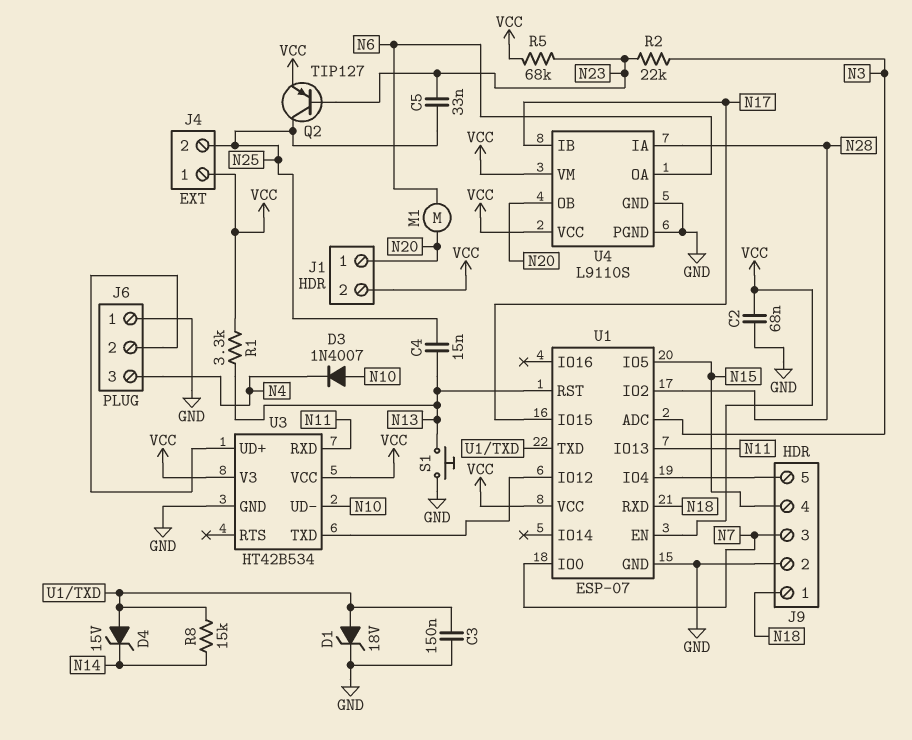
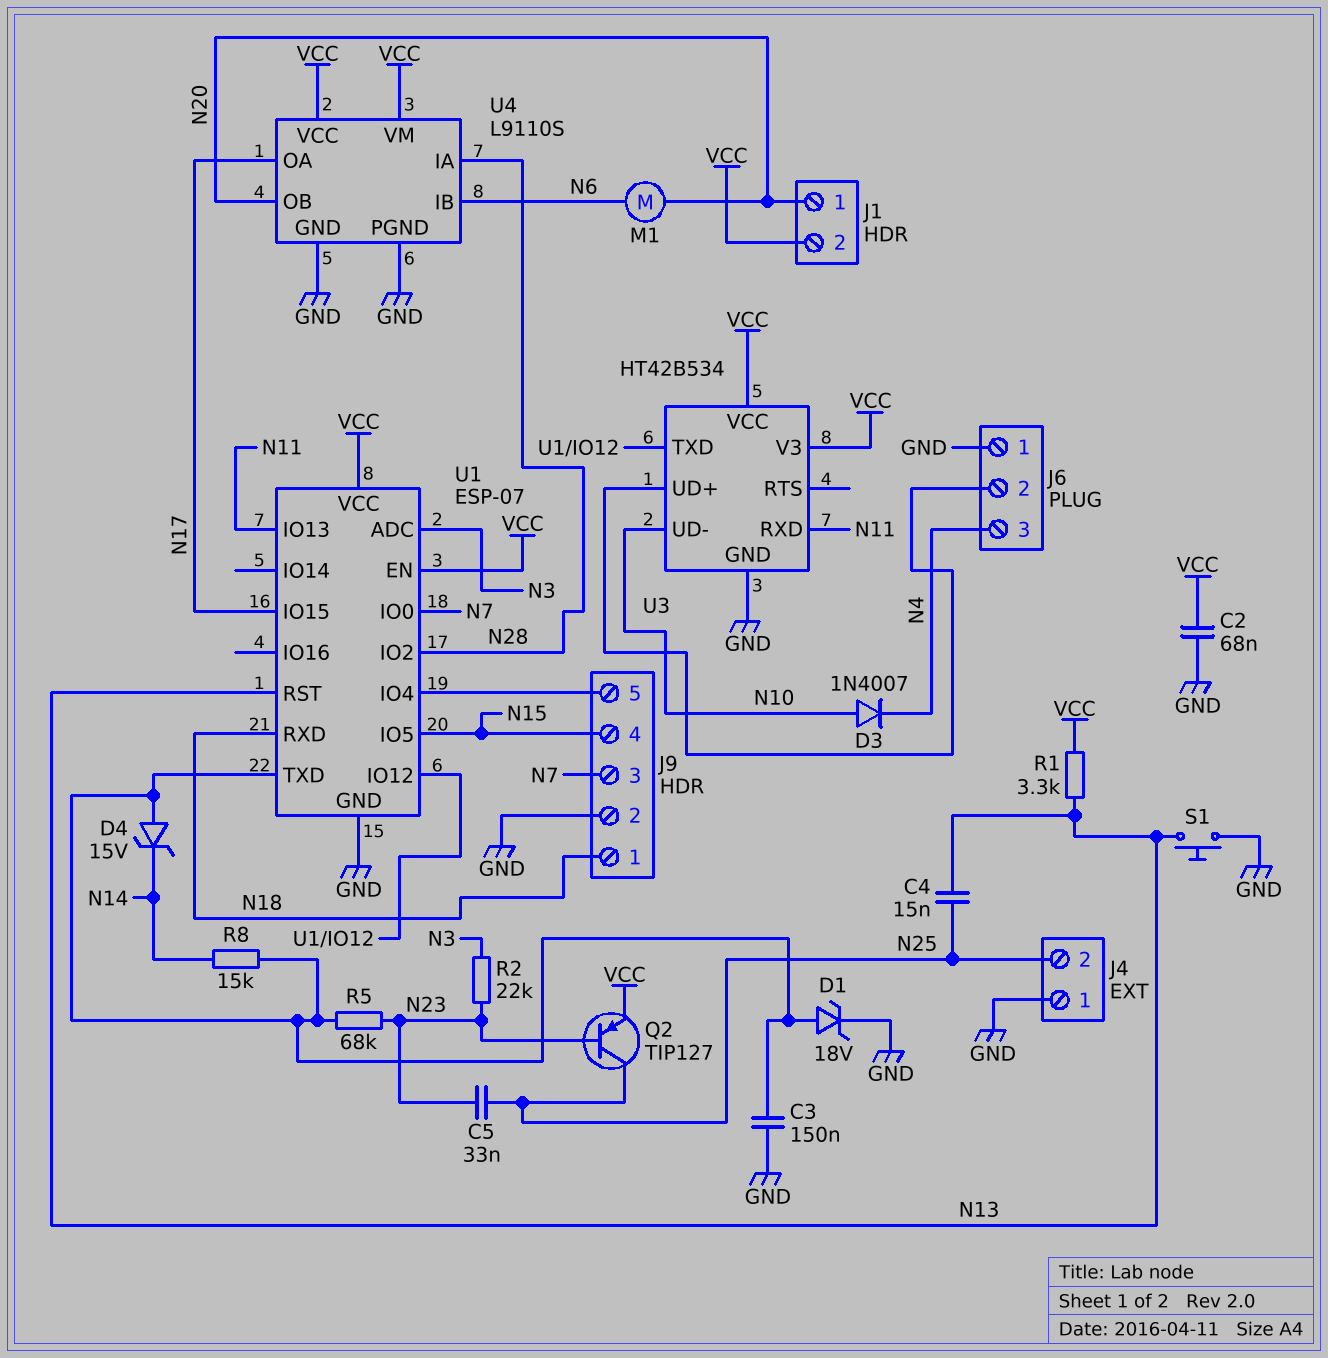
J4 pin 1: VCC -> GND
R5: 68k (N23, VCC) -> 68k (N23, U1/TXD)
U4 pin IB: N17 -> N6
U4 pin OA: N6 -> N17

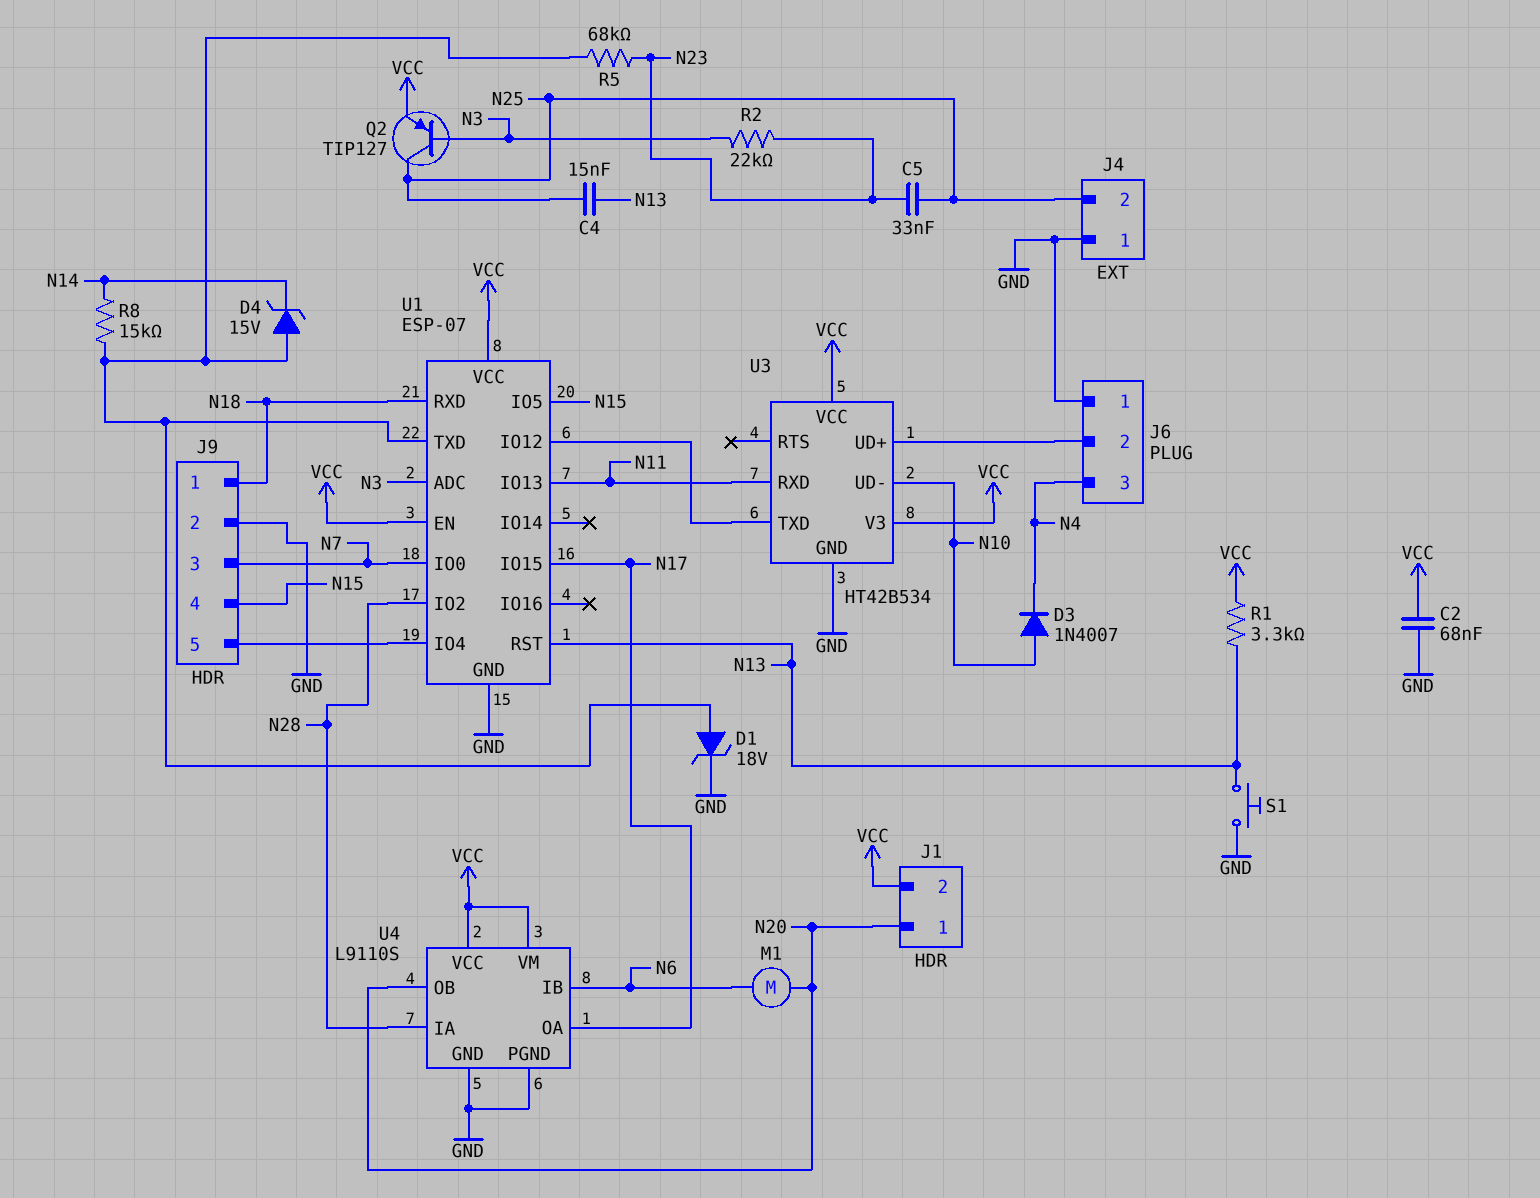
C3: 150nF (GND, U1/TXD) -> none
Q2: PNP TIP127 (B N23, C N25, E VCC) -> PNP TIP127 (B N3, C N25, E VCC)

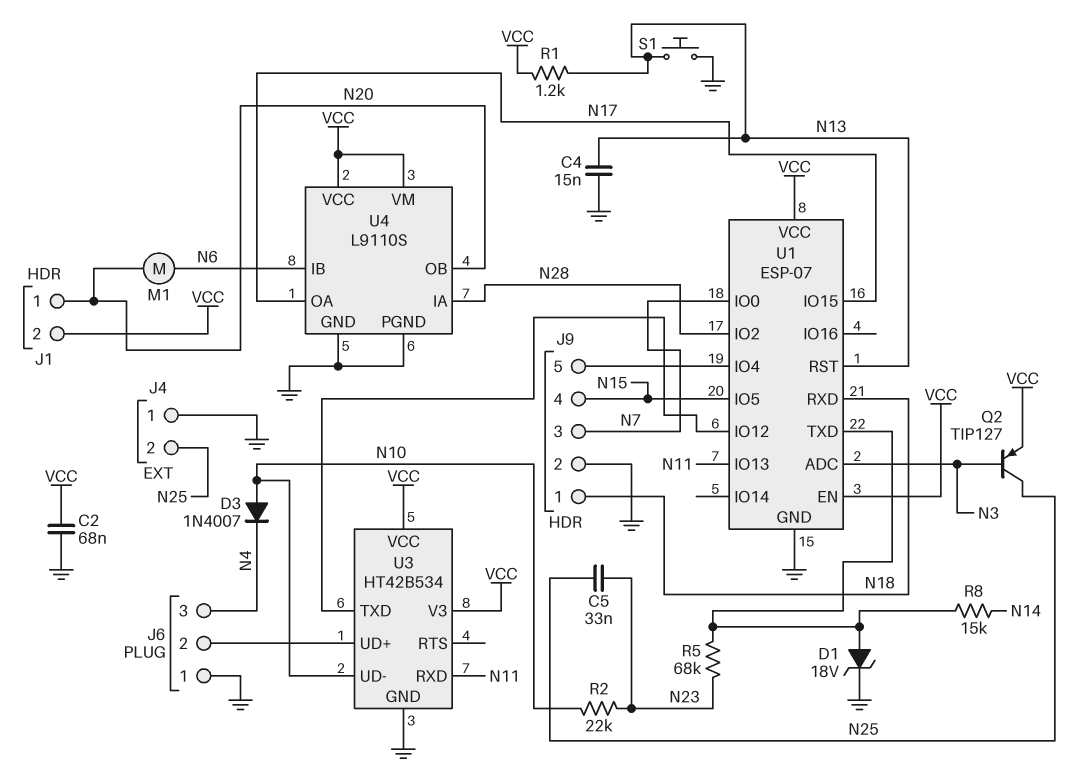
C4: 15nF (N13, N25) -> 15nF (GND, N13)
D4: zener 15V (A U1/TXD, K N14) -> none
R1: 3.3k (N13, VCC) -> 1.2k (N13, VCC)
R2: 22k (N3, N23) -> 22k (N10, N23)

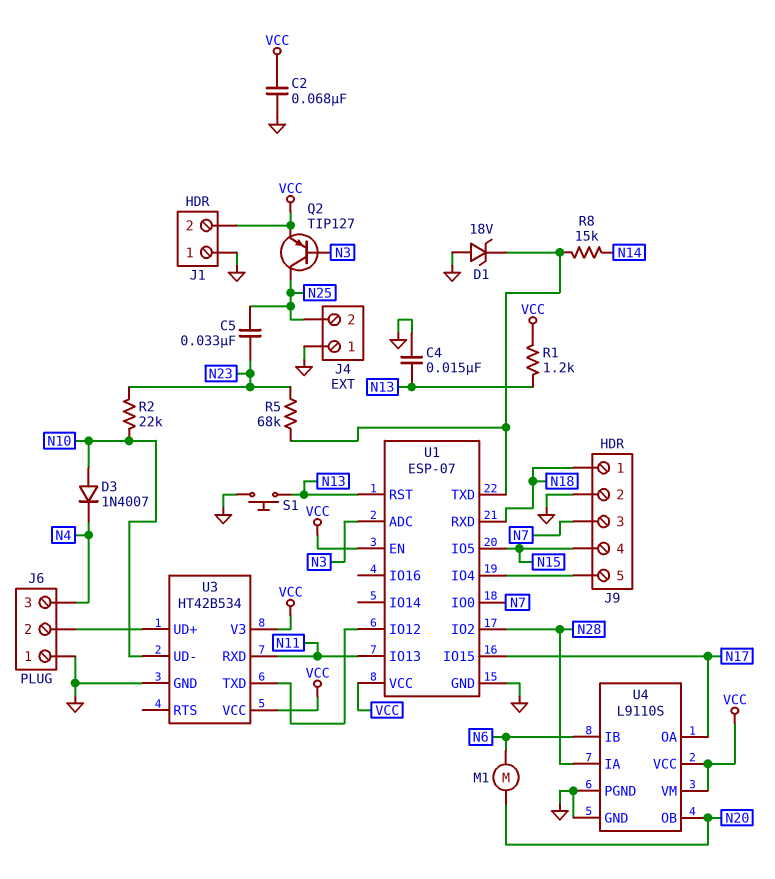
D1: zener 18V (A U1/TXD, K GND) -> zener 18V (A GND, K U1/TXD)
J1 pin 1: N20 -> GND

